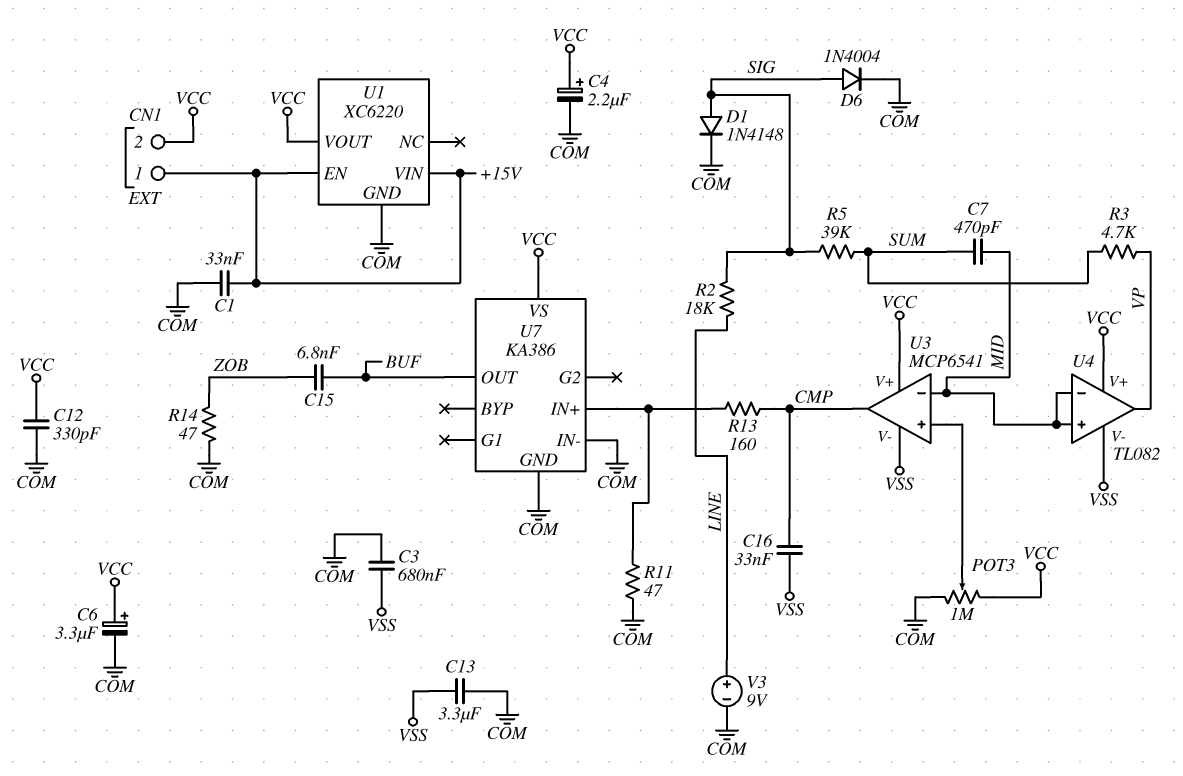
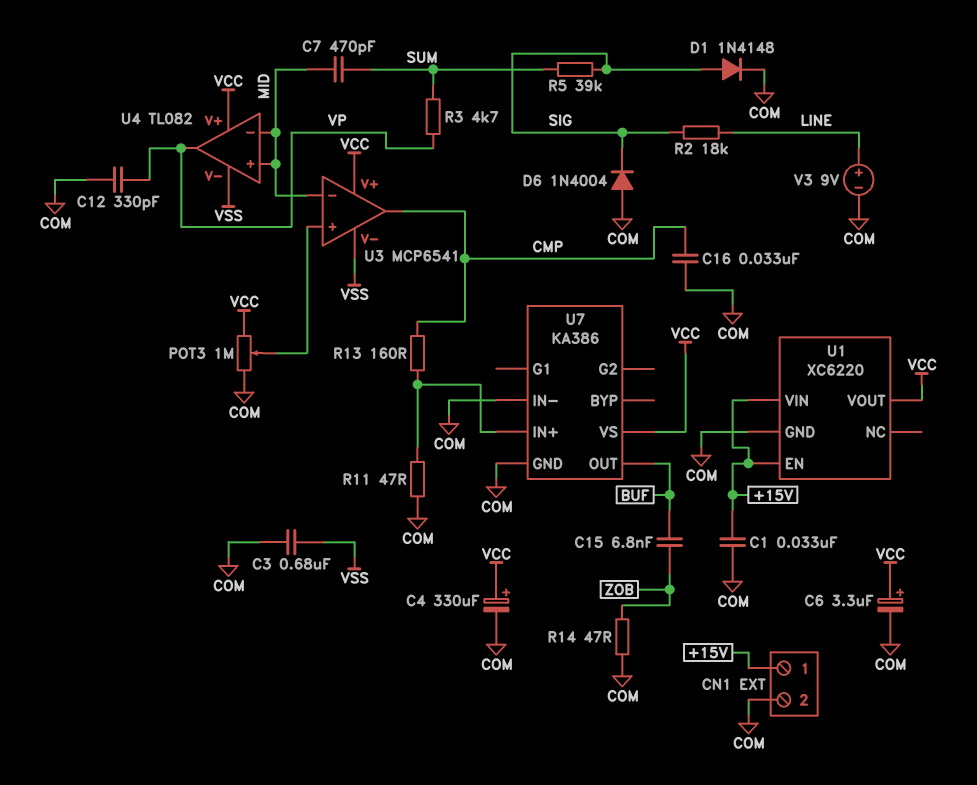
C4: 2.2uF (plus VCC, minus COM) -> 330uF (plus VCC, minus COM)
C12: 330pF (COM, VCC) -> 330pF (COM, VP)
C13: 3.3uF (COM, VSS) -> none
C16: 33nF (CMP, VSS) -> 33nF (CMP, COM)
CN1 pin 2: VCC -> COM
D6: diode 1N4004 (A SIG, K COM) -> diode 1N4004 (A COM, K SIG)

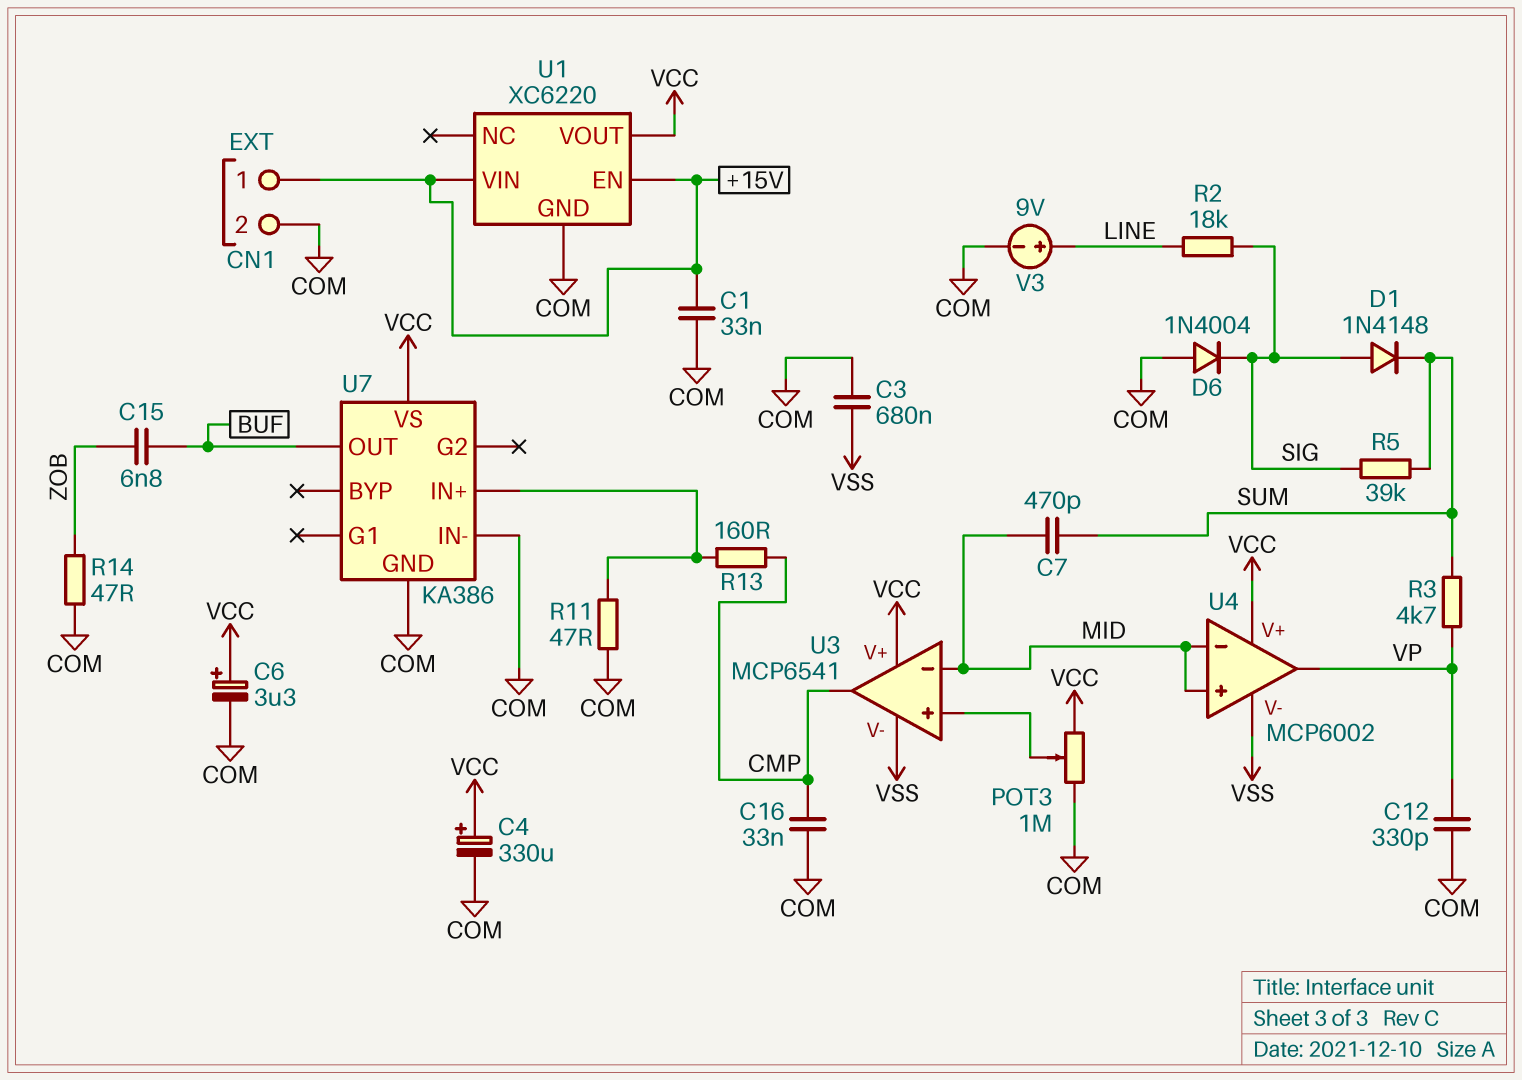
D1: diode 1N4148 (A SIG, K COM) -> diode 1N4148 (A SIG, K SUM)
U4: TL082 -> MCP6002

